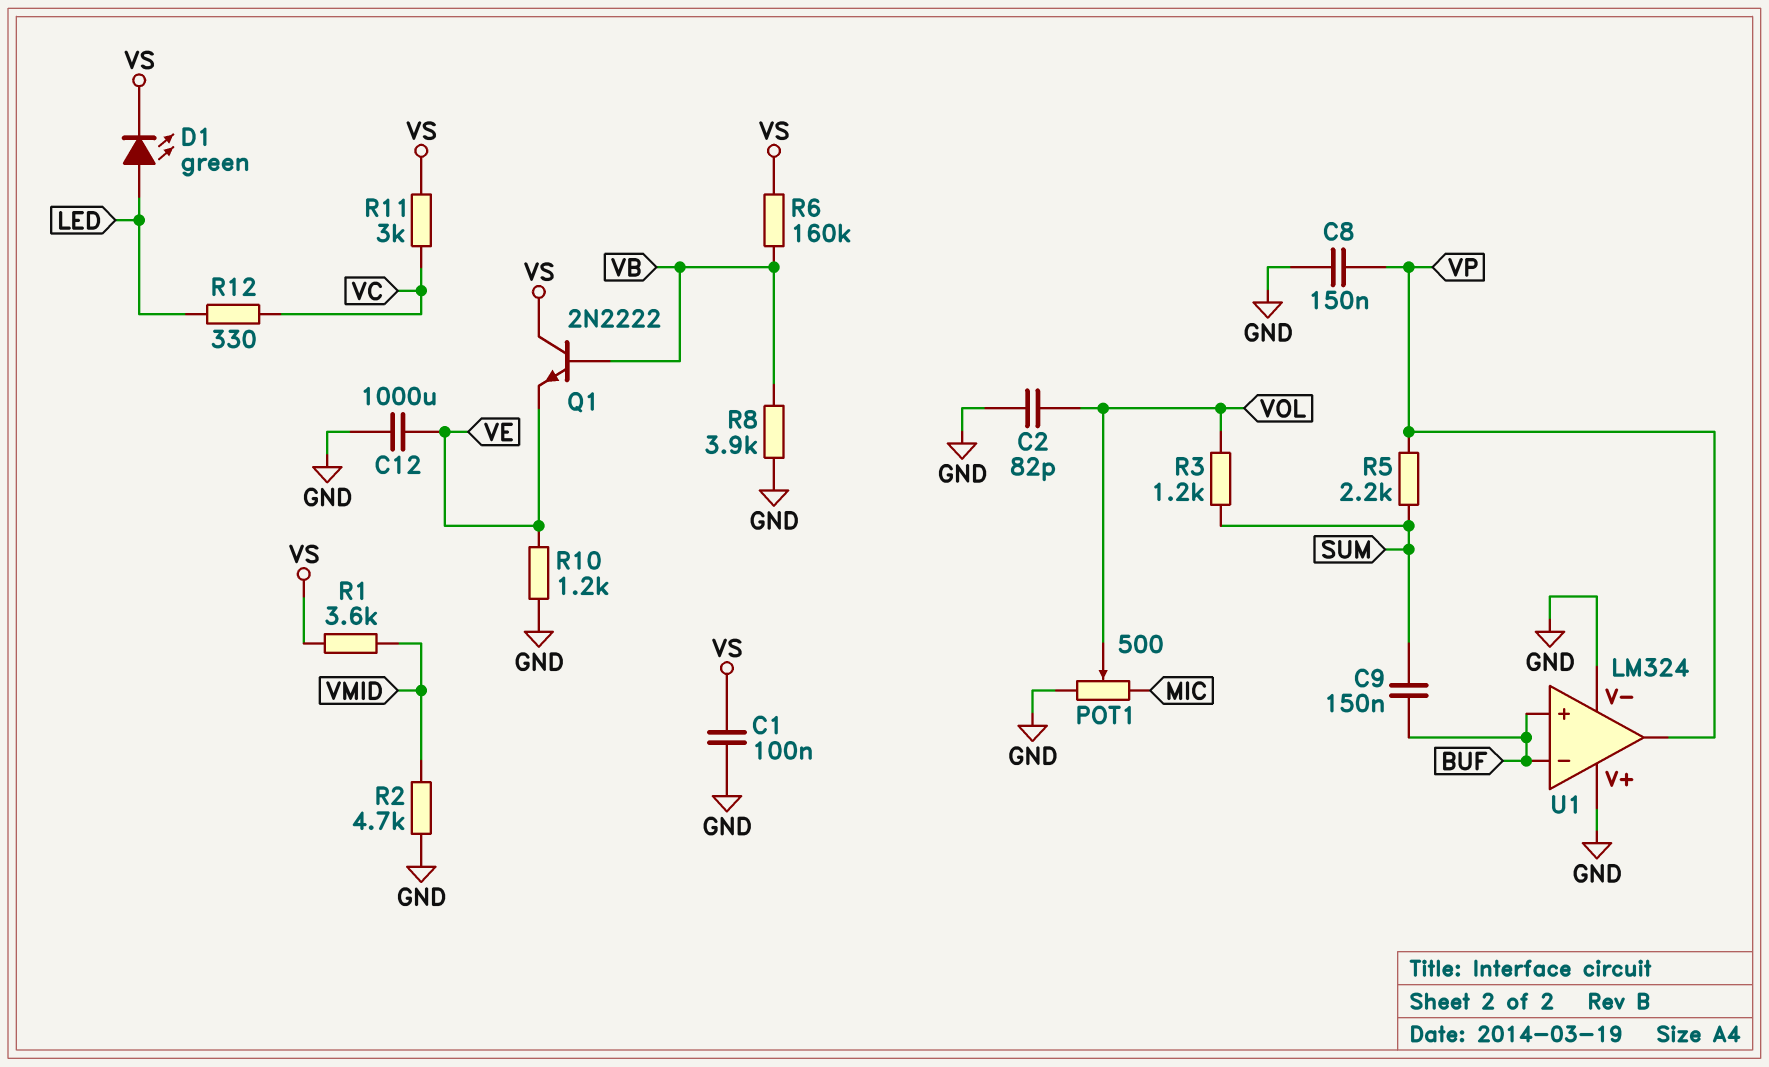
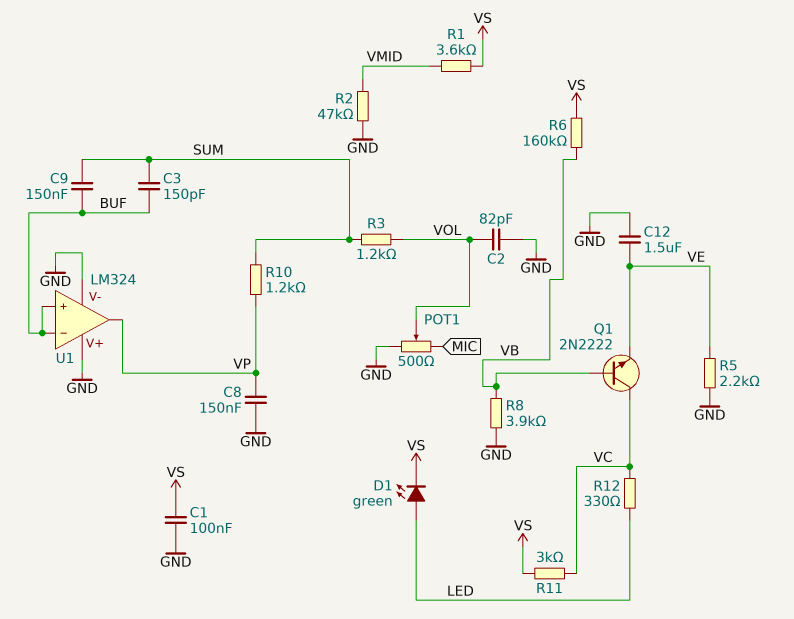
C3: none -> 150pF (BUF, SUM)
C12: 1000uF (GND, VE) -> 1.5uF (GND, VE)
Q1: NPN 2N2222 (B VB, C VS, E VE) -> NPN 2N2222 (B VB, C VC, E VE)
R2: 4.7k (GND, VMID) -> 47k (GND, VMID)
R5: 2.2k (SUM, VP) -> 2.2k (GND, VE)
R10: 1.2k (GND, VE) -> 1.2k (SUM, VP)

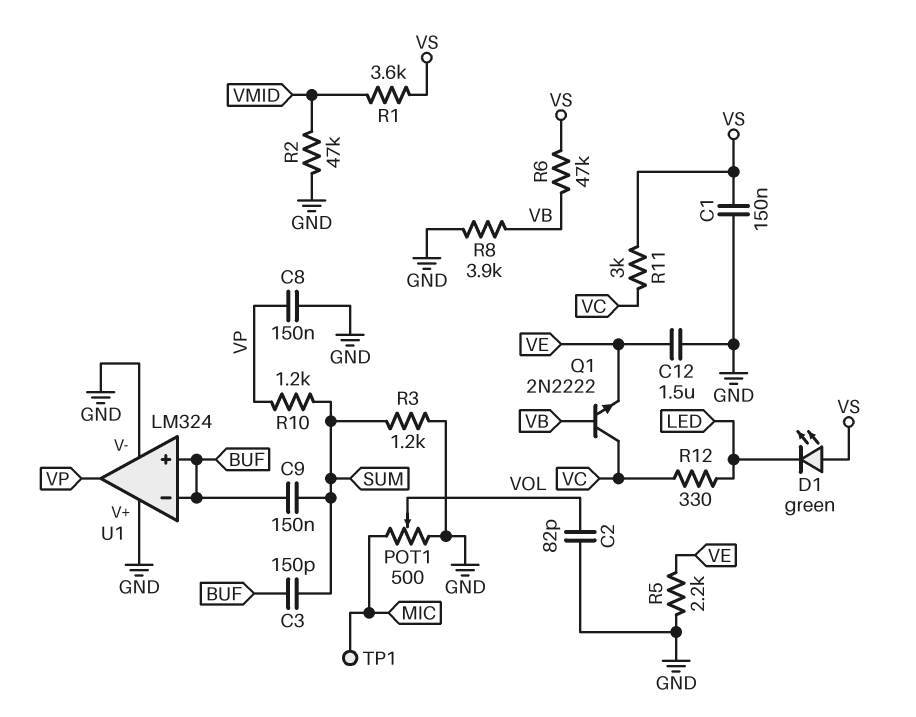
C1: 100nF (GND, VS) -> 150nF (GND, VS)
D1: LED green (A LED, K VS) -> LED green (A VS, K LED)
R3: 1.2k (SUM, VOL) -> 1.2k (GND, SUM)
R6: 160k (VB, VS) -> 47k (VB, VS)
TP1: none -> test point (MIC)

